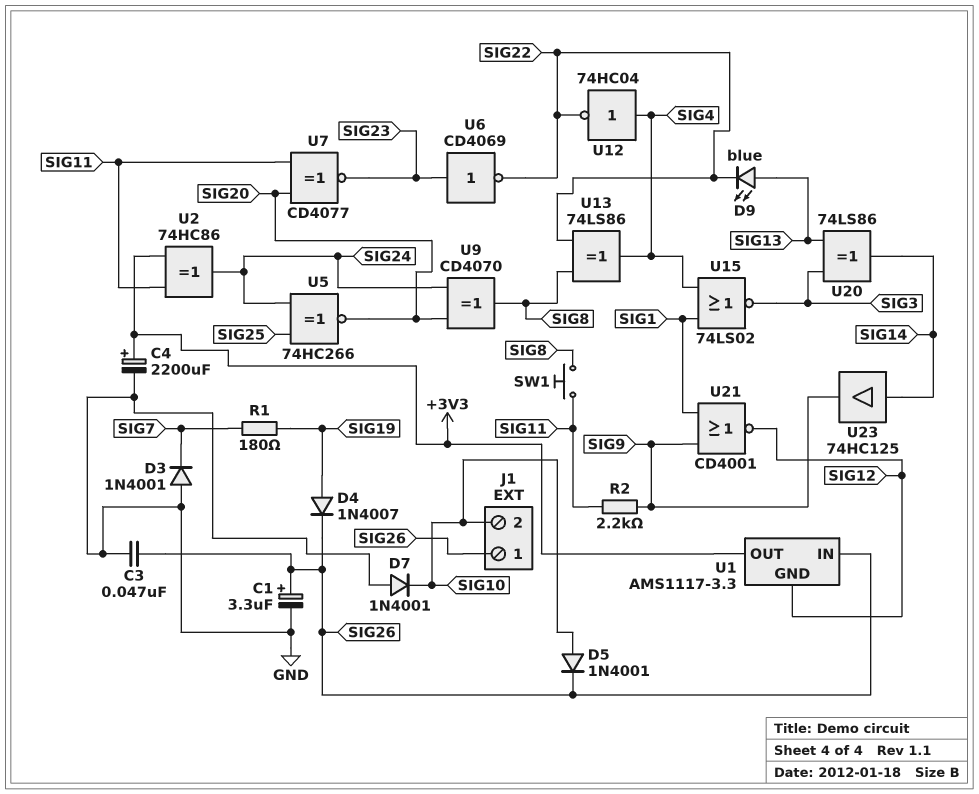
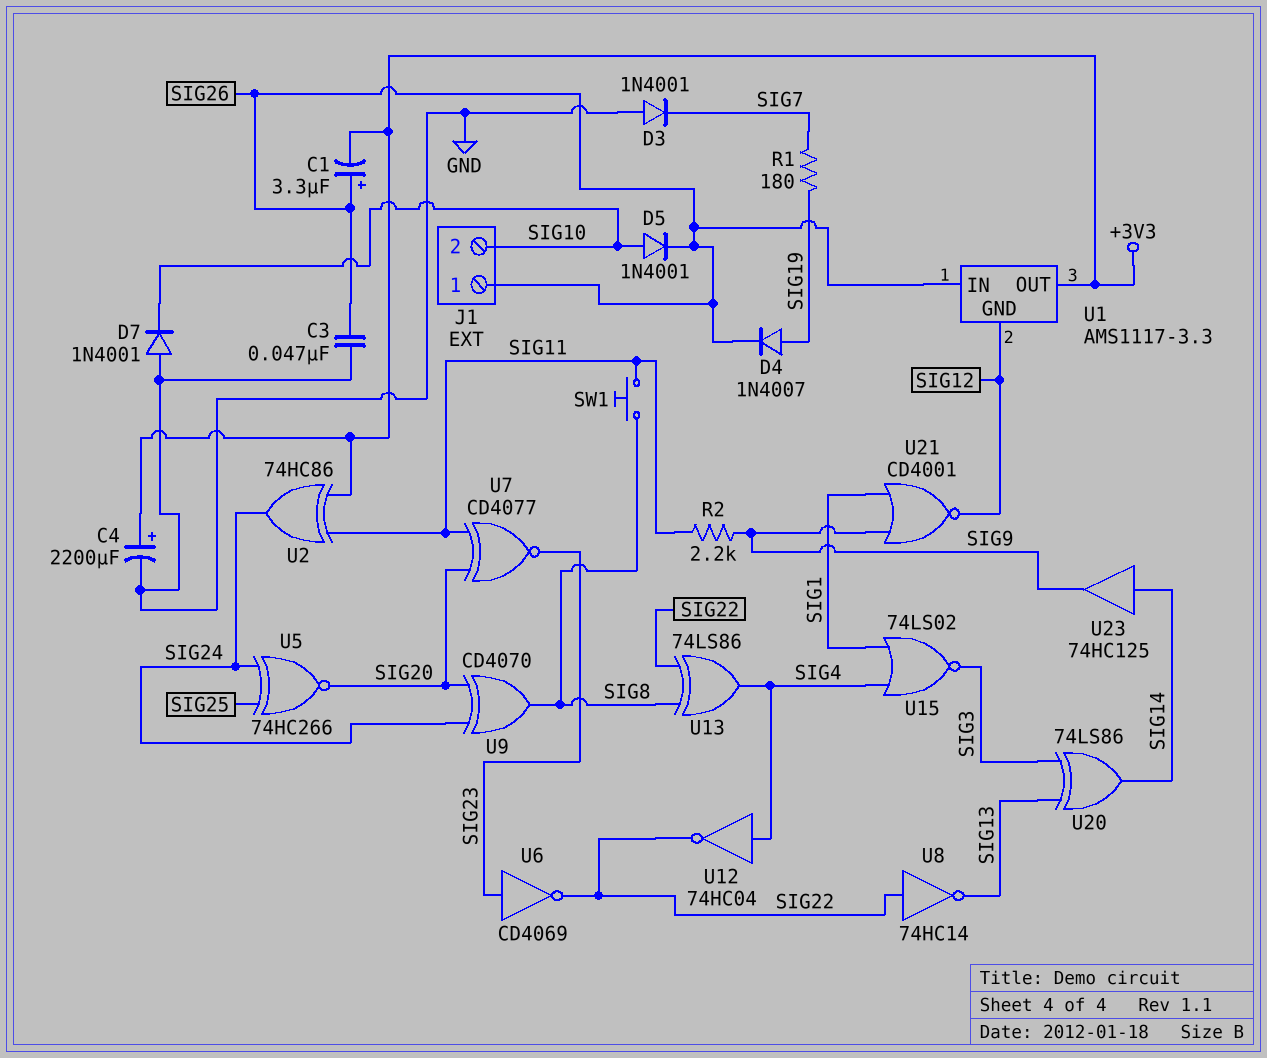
C1: 3.3uF (plus SIG26, minus GND) -> 3.3uF (plus SIG26, minus +3V3)
D9: LED blue (A SIG13, K SIG22) -> none
U8: none -> NOT 74HC14 (in SIG22, out SIG13)

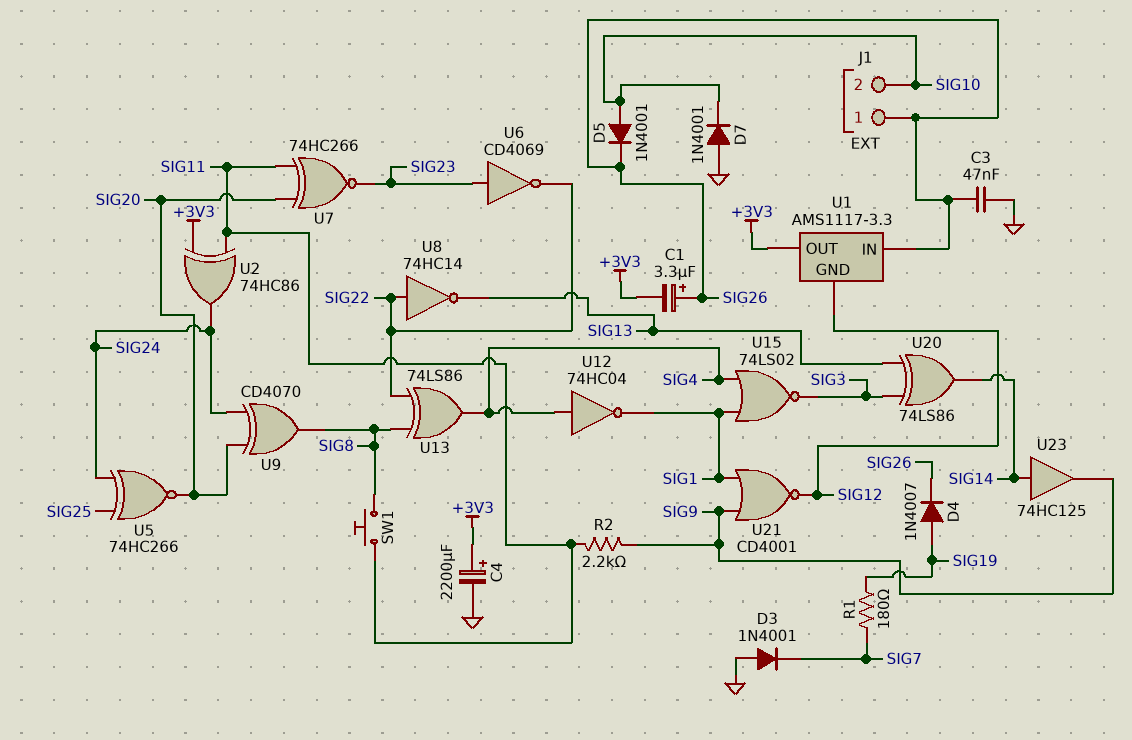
U7: XNOR CD4077 (in SIG11, in SIG20, out SIG23) -> XNOR 74HC266 (in SIG11, in SIG20, out SIG23)
U12: NOT 74HC04 (in SIG4, out SIG22) -> NOT 74HC04 (in SIG4, out SIG1)

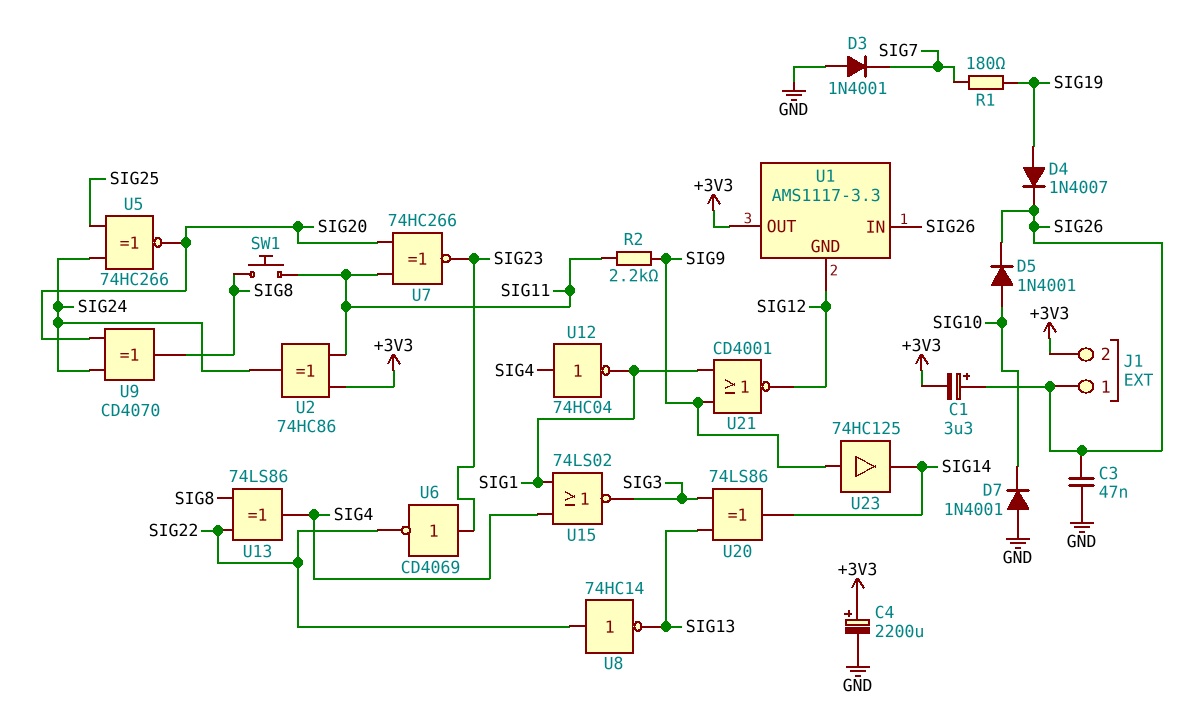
J1 pin 2: SIG10 -> +3V3
U23: buffer 74HC125 (in SIG14, out SIG9) -> buffer 74HC125 (in SIG9, out SIG14)

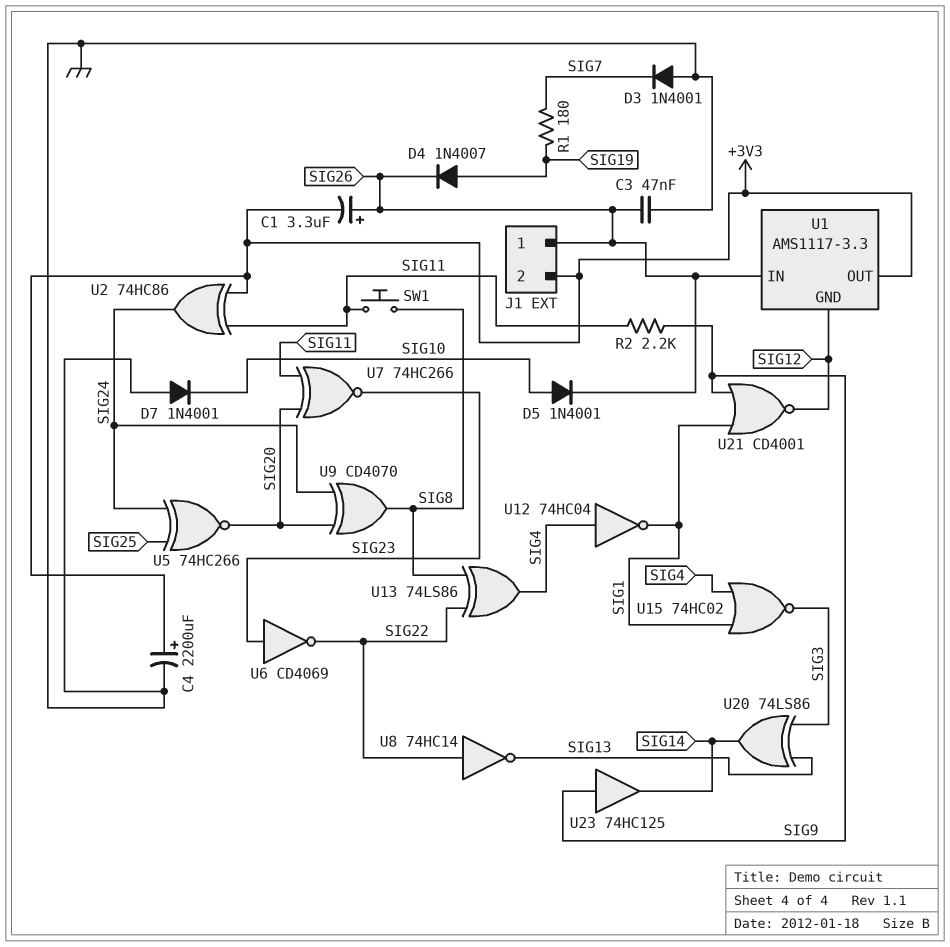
U15: NOR 74LS02 (in SIG1, in SIG4, out SIG3) -> NOR 74HC02 (in SIG1, in SIG4, out SIG3)

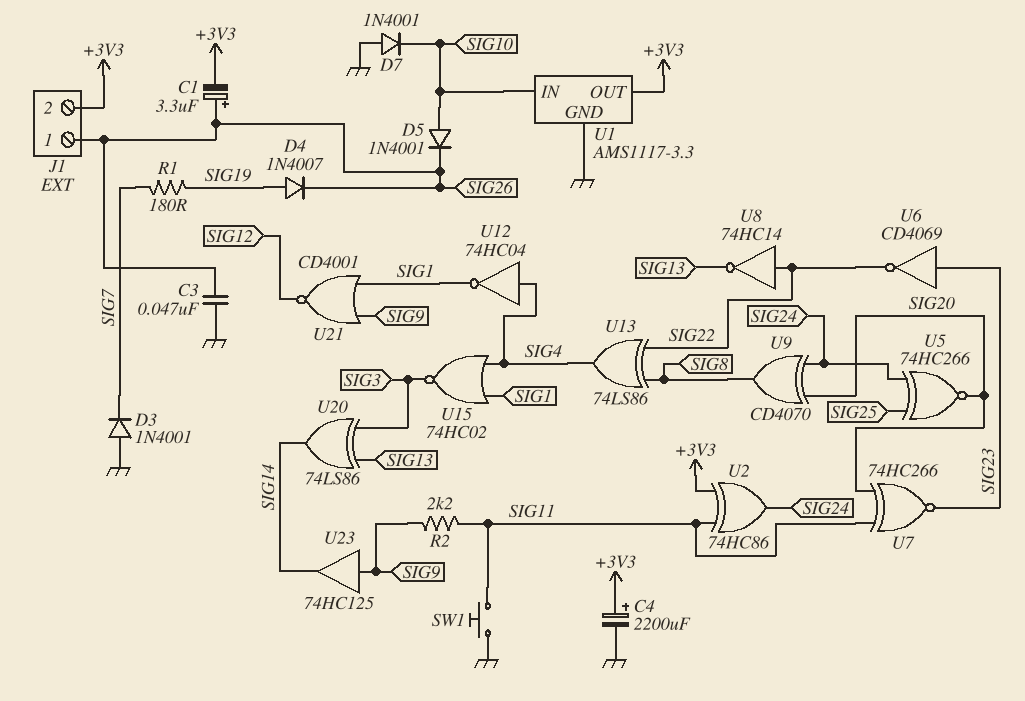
SW1: button (SIG8, SIG11) -> button (GND, SIG11)
U1 pin GND: SIG12 -> GND
U1 pin IN: SIG26 -> SIG10

